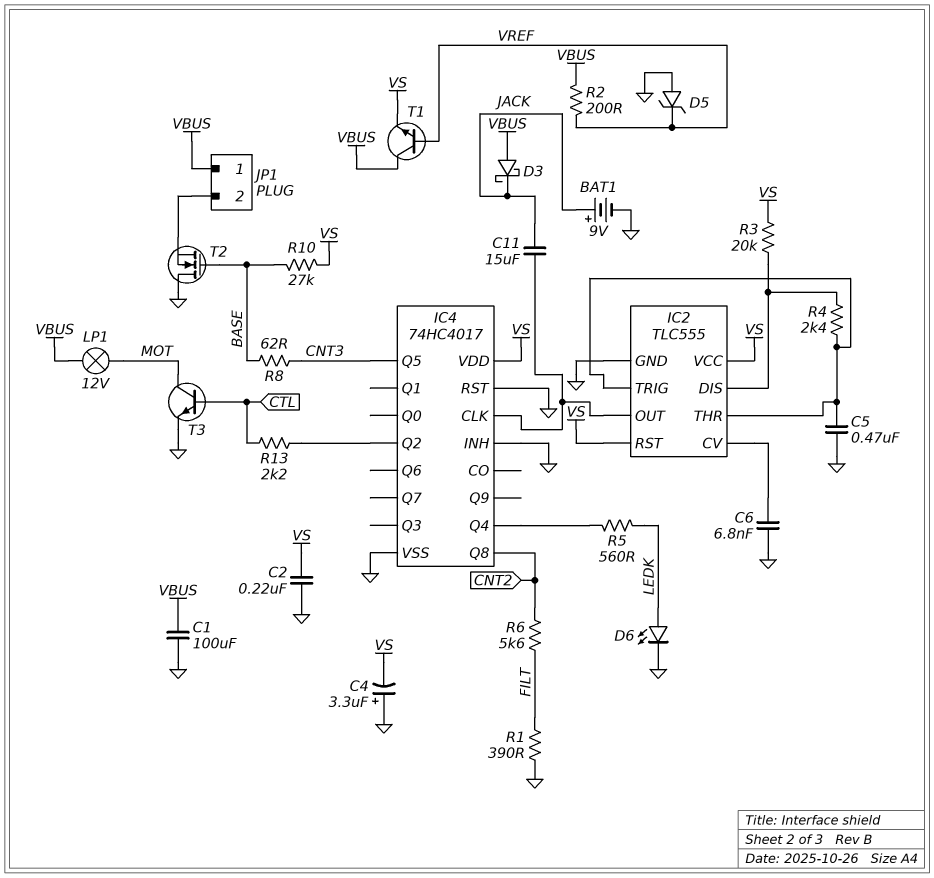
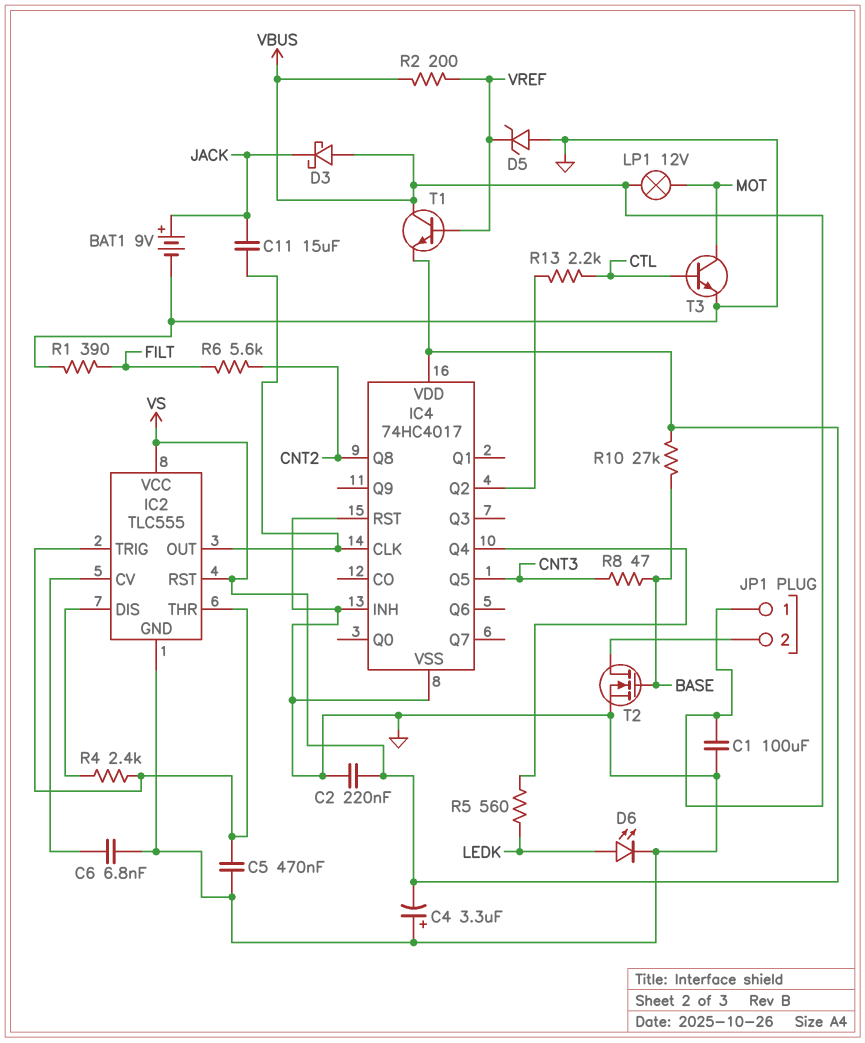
R3: 20k (IC2/DIS, VS) -> none
R8: 62 (BASE, CNT3) -> 47 (BASE, CNT3)
T2: NMOS (G BASE, D GND, S JP1/2) -> NMOS (G BASE, D JP1/2, S GND)

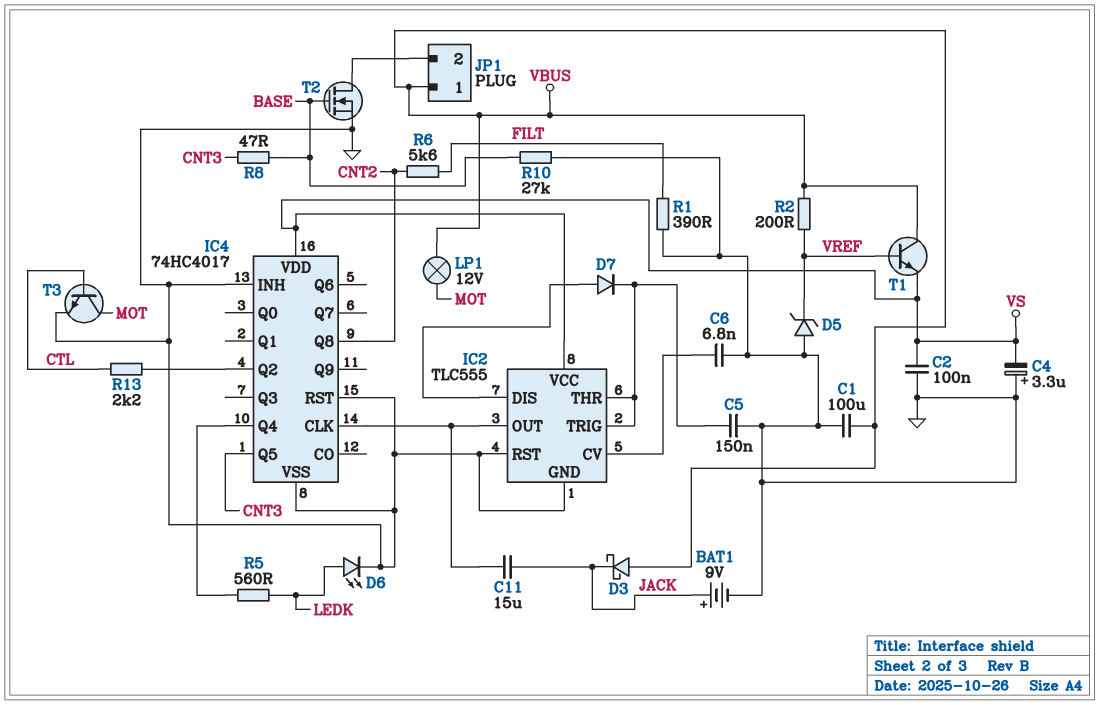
C2: 220nF (GND, VS) -> 100nF (GND, VS)
C5: 470nF (GND, IC2/THR) -> 150nF (GND, IC2/THR)
D7: none -> diode (A IC2/DIS, K IC2/THR)
IC2 pin RST: VS -> GND
R4: 2.4k (IC2/DIS, IC2/THR) -> none
R10: 27k (BASE, VS) -> 27k (BASE, GND)

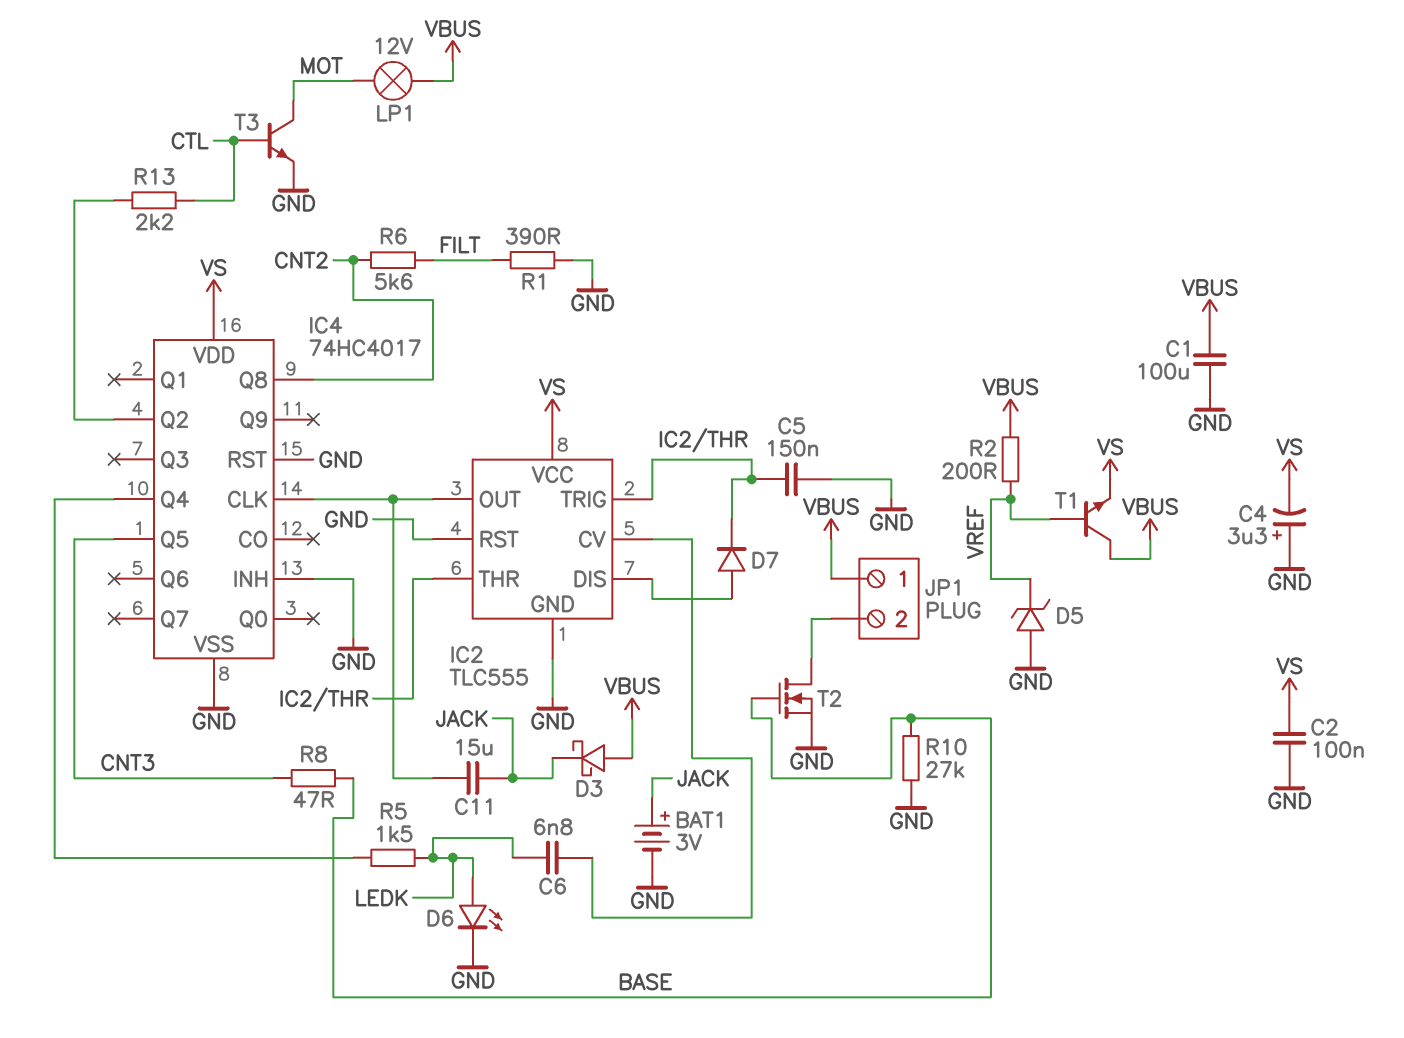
BAT1: 9V (plus JACK, minus GND) -> 3V (plus JACK, minus GND)
C6: 6.8nF (GND, IC2/CV) -> 6.8nF (IC2/CV, LEDK)
R5: 560 (IC4/Q4, LEDK) -> 1.5k (IC4/Q4, LEDK)

